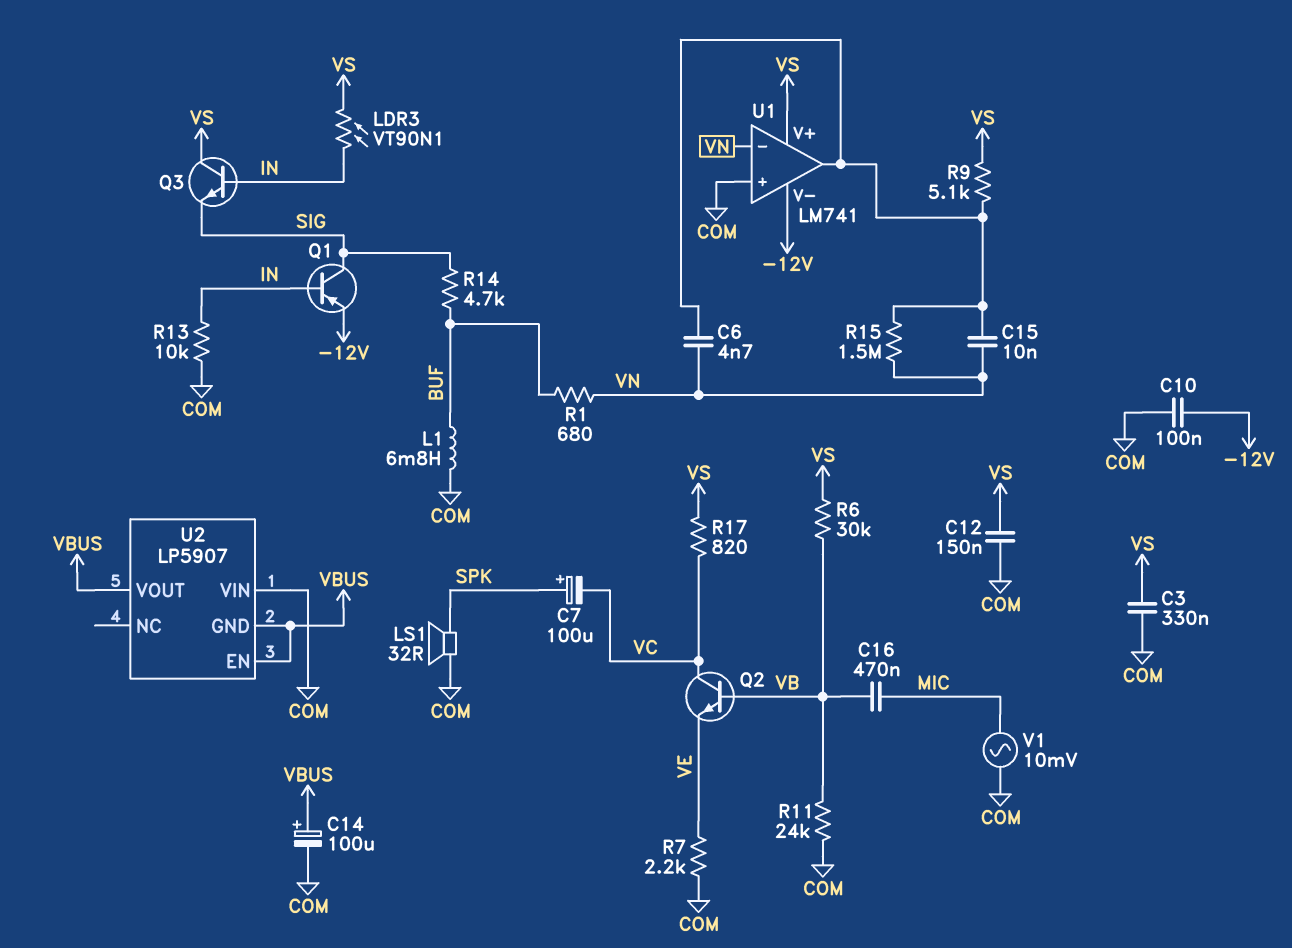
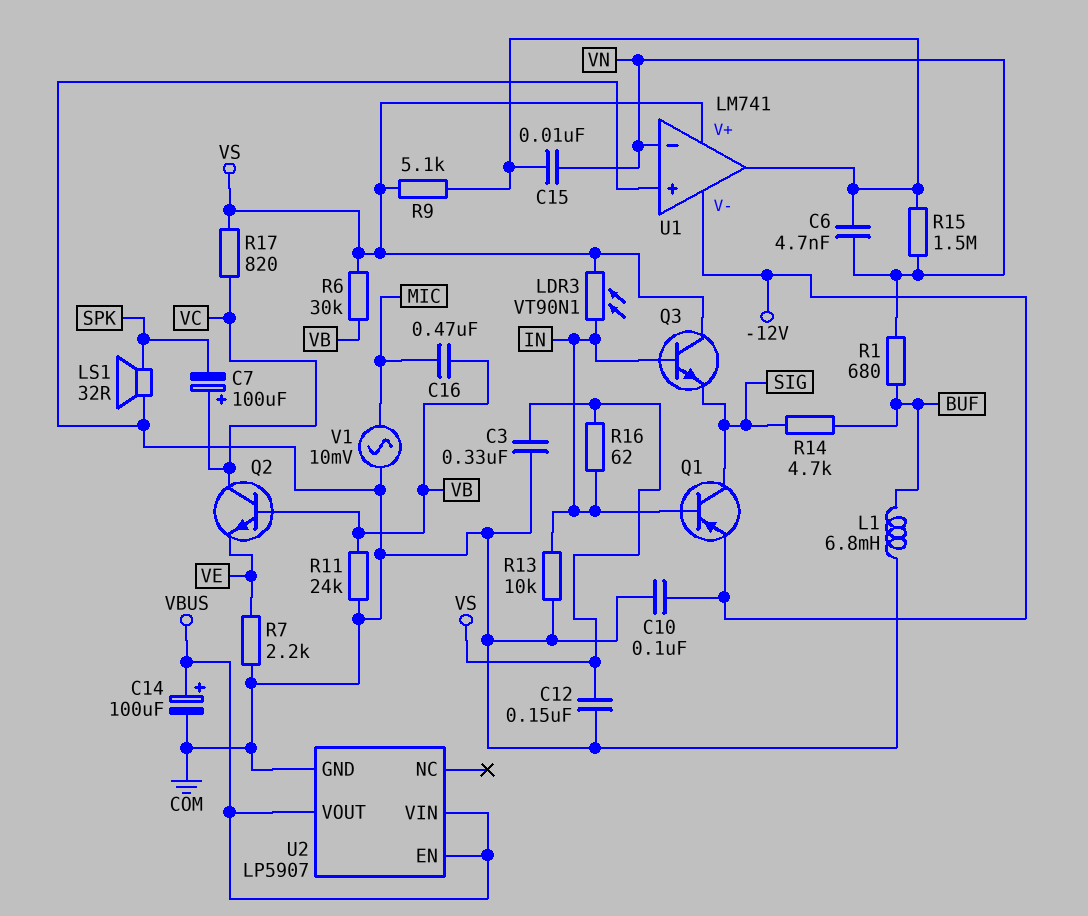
C7: 100uF (plus SPK, minus VC) -> 100uF (plus VC, minus SPK)
R16: none -> 62 (IN, VS)
U2 pin GND: VBUS -> COM
U2 pin VIN: COM -> VBUS

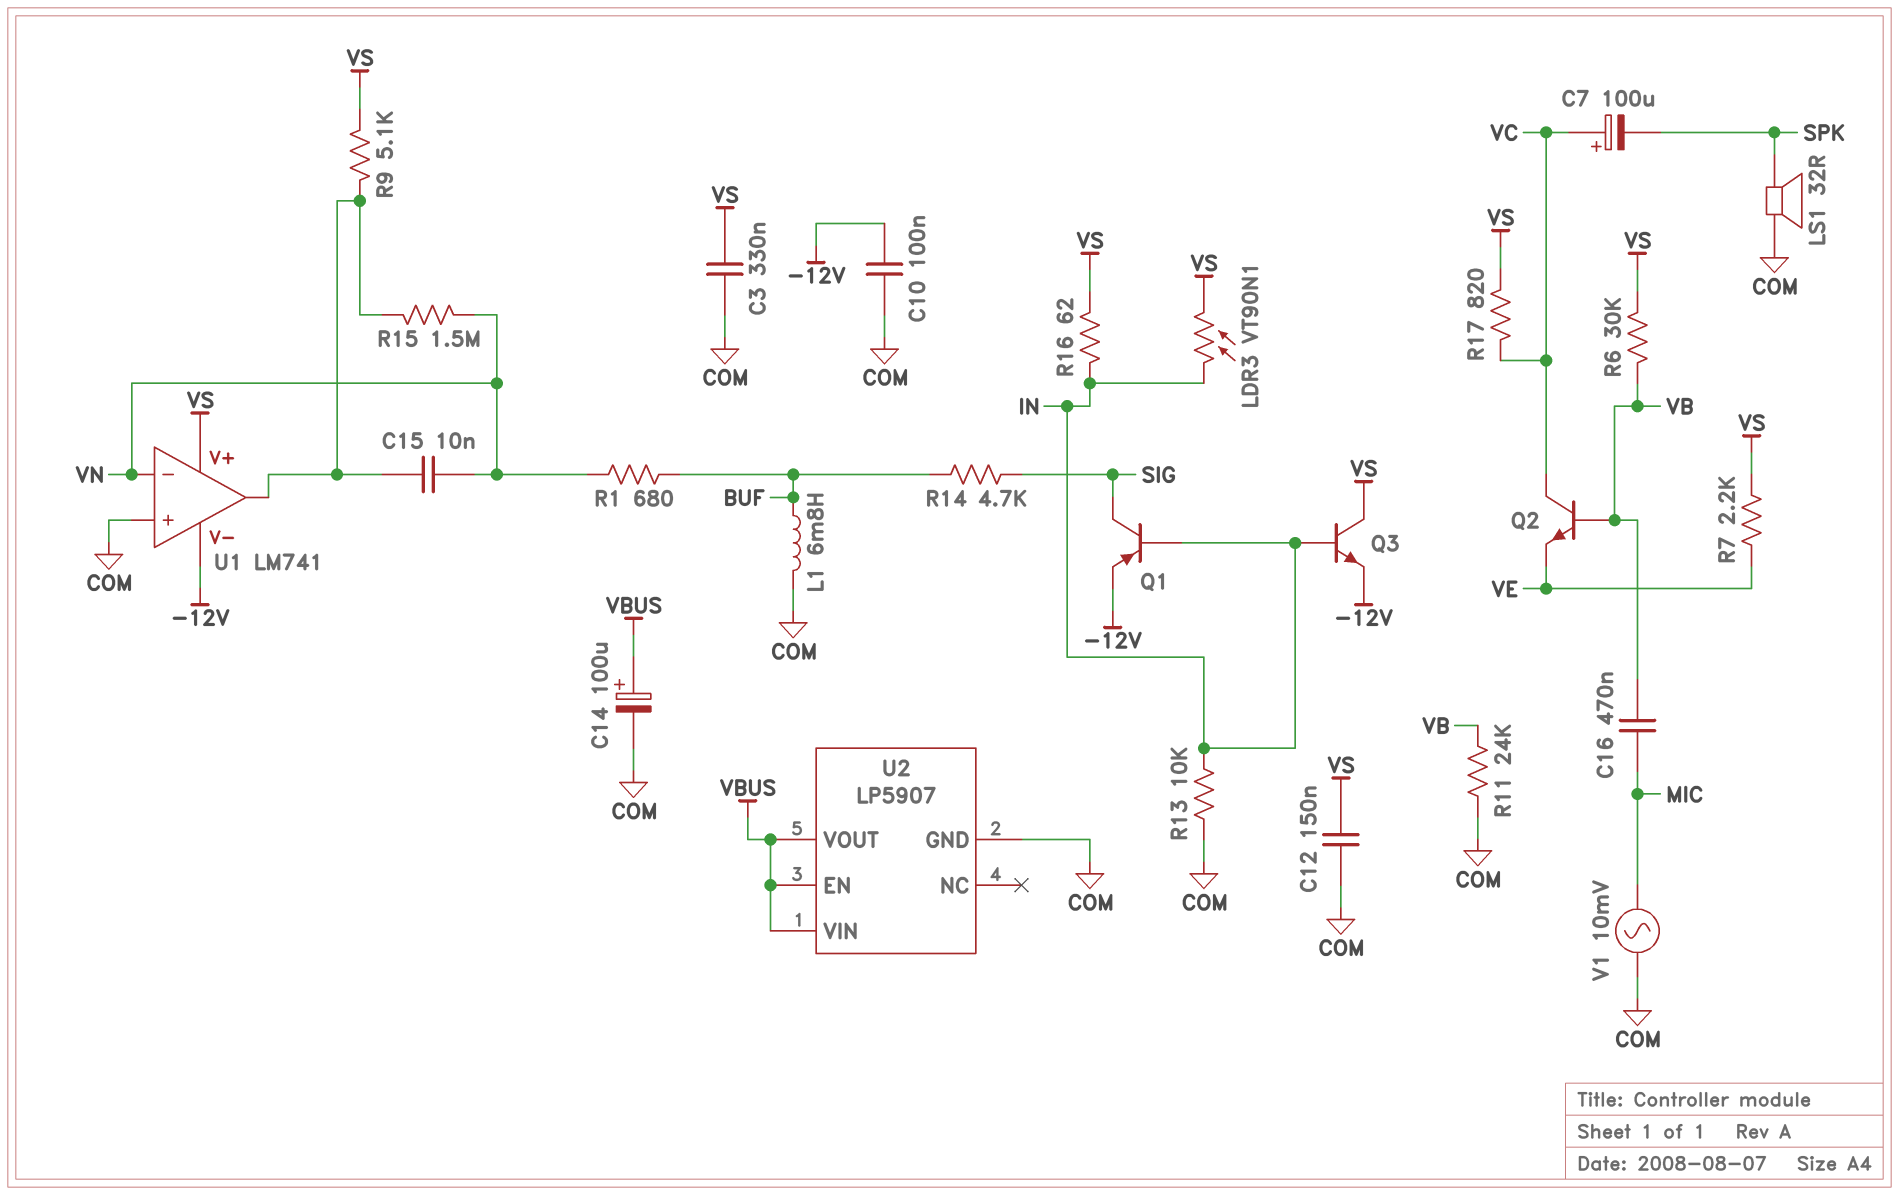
C6: 4.7nF (U1/out, VN) -> none
Q3: NPN (B IN, C VS, E SIG) -> NPN (B IN, C VS, E -12V)
R7: 2.2k (COM, VE) -> 2.2k (VE, VS)

